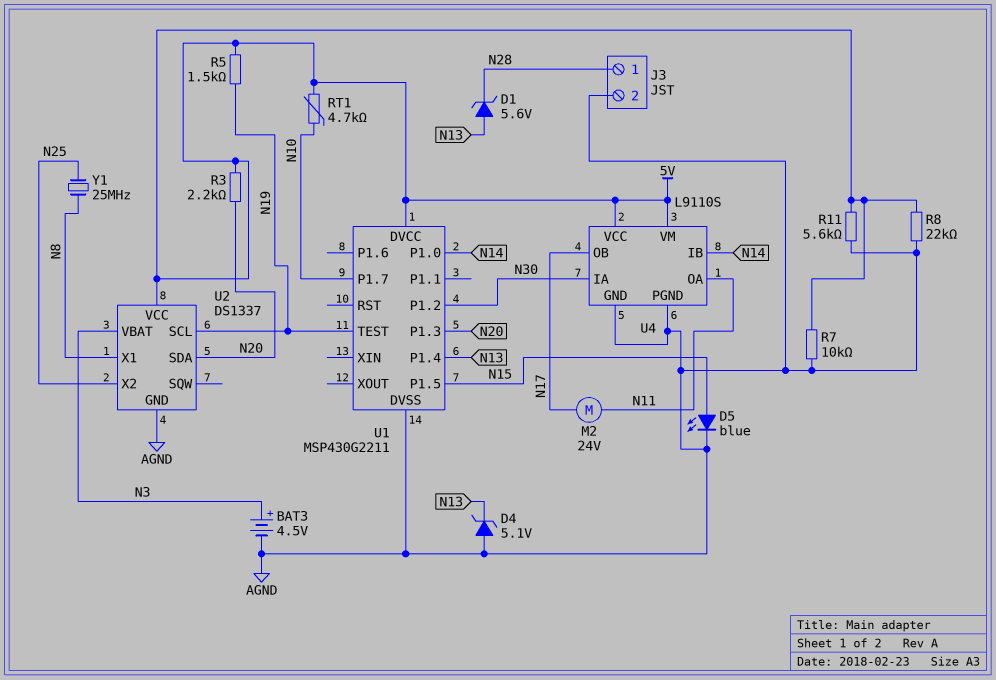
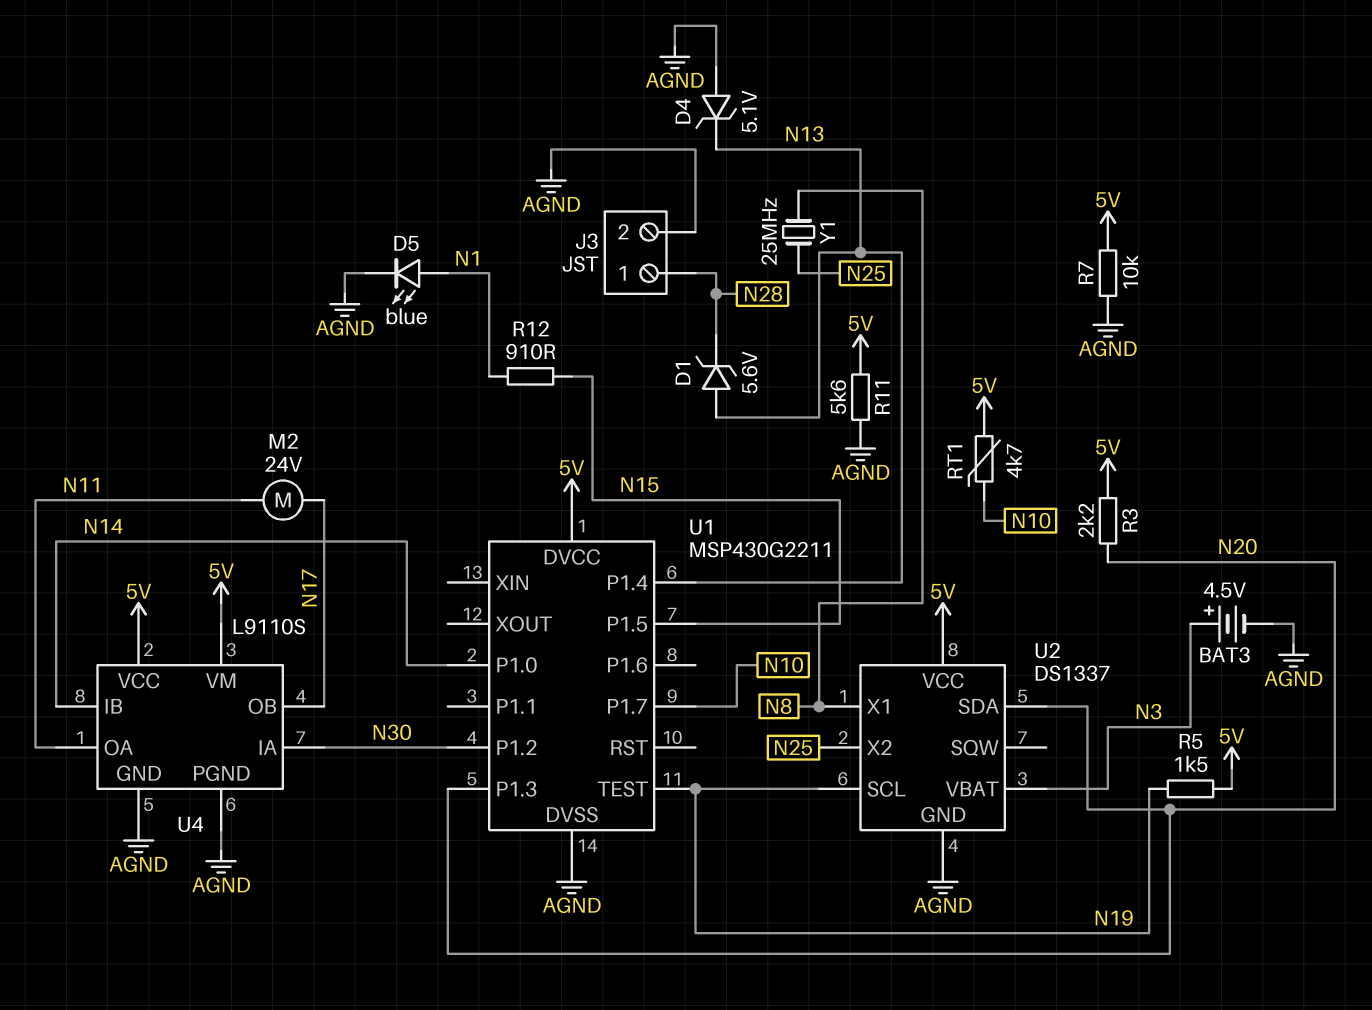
D5: LED blue (A N15, K AGND) -> LED blue (A N1, K AGND)
R8: 22k (5V, AGND) -> none
R12: none -> 910 (N1, N15)

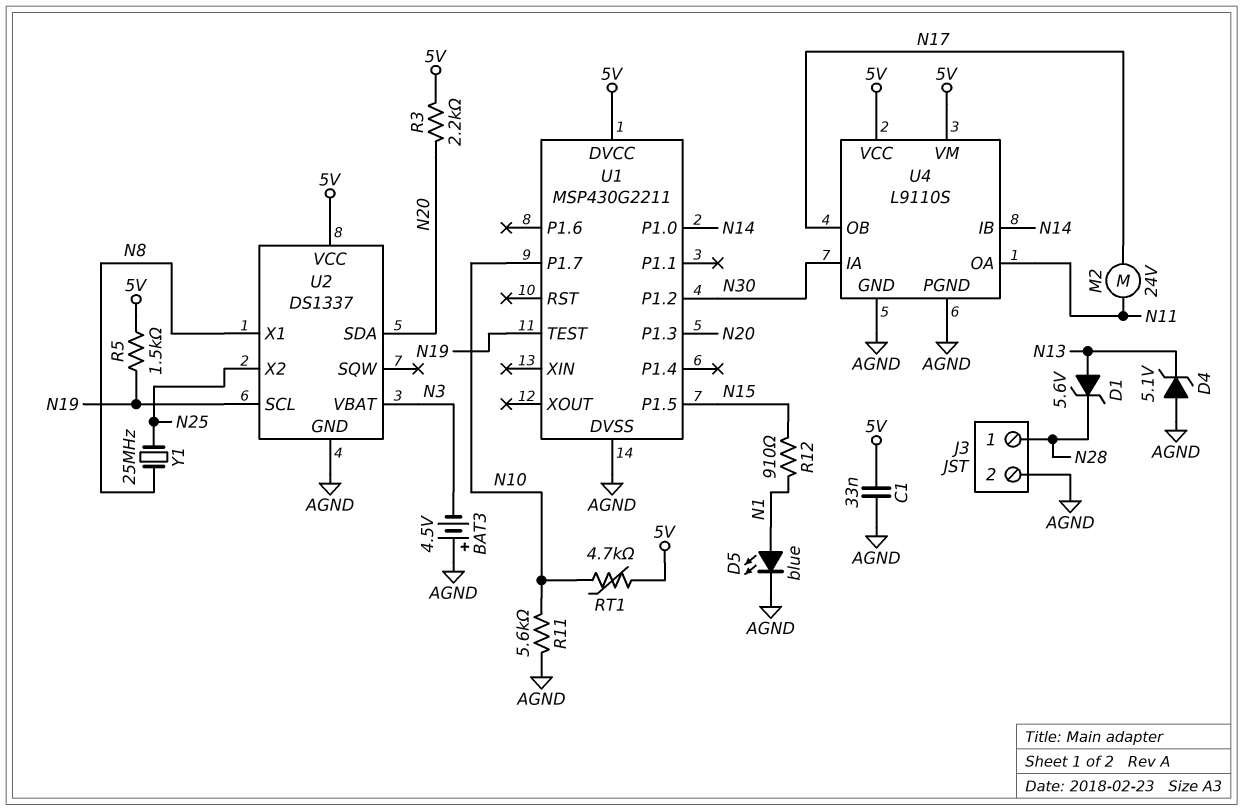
BAT3: 4.5V (plus N3, minus AGND) -> 4.5V (plus AGND, minus N3)
C1: none -> 33nF (5V, AGND)
R7: 10k (5V, AGND) -> none
R11: 5.6k (5V, AGND) -> 5.6k (AGND, N10)
U1 pin P1.4: N13 -> none

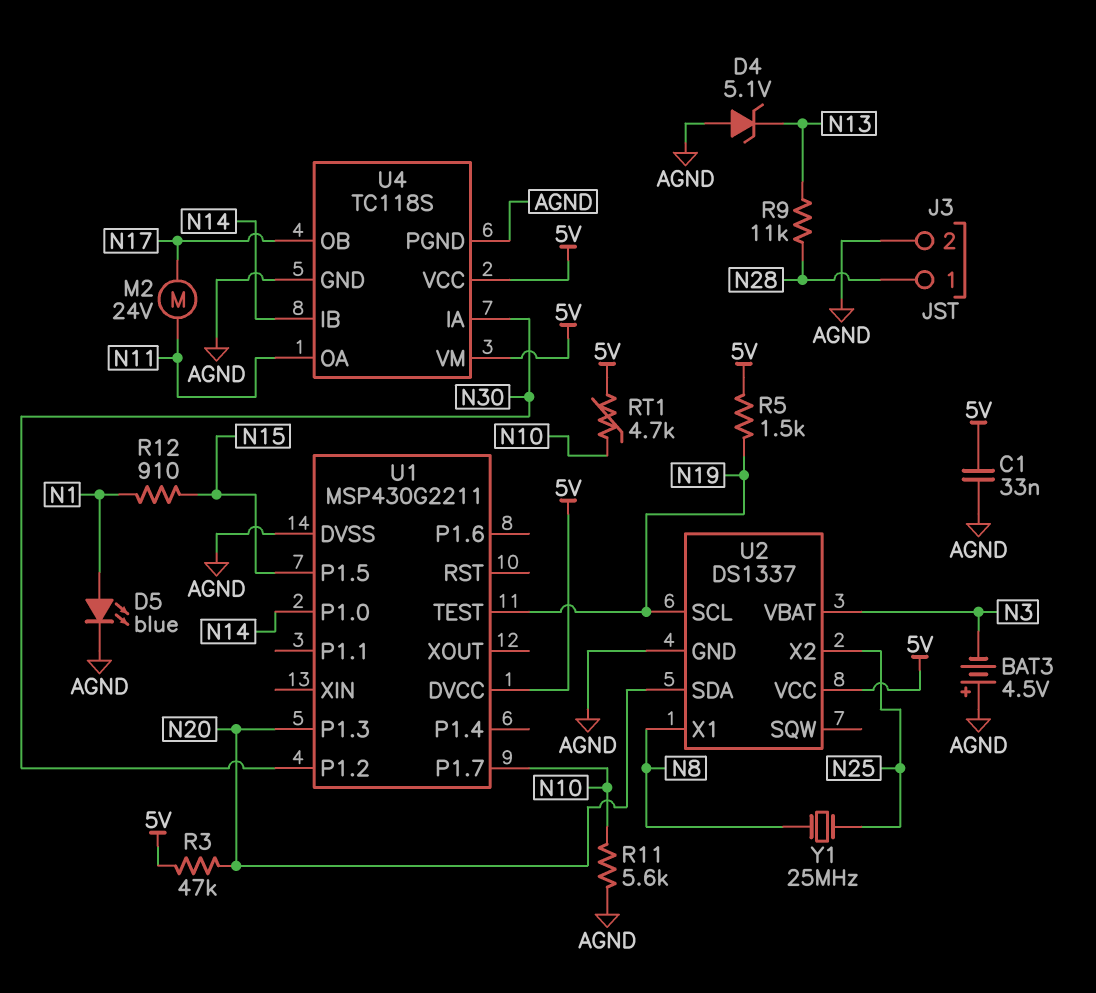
D1: zener 5.6V (A N13, K N28) -> none
R3: 2.2k (5V, N20) -> 47k (5V, N20)
R9: none -> 11k (N13, N28)
U4: L9110S -> TC118S

